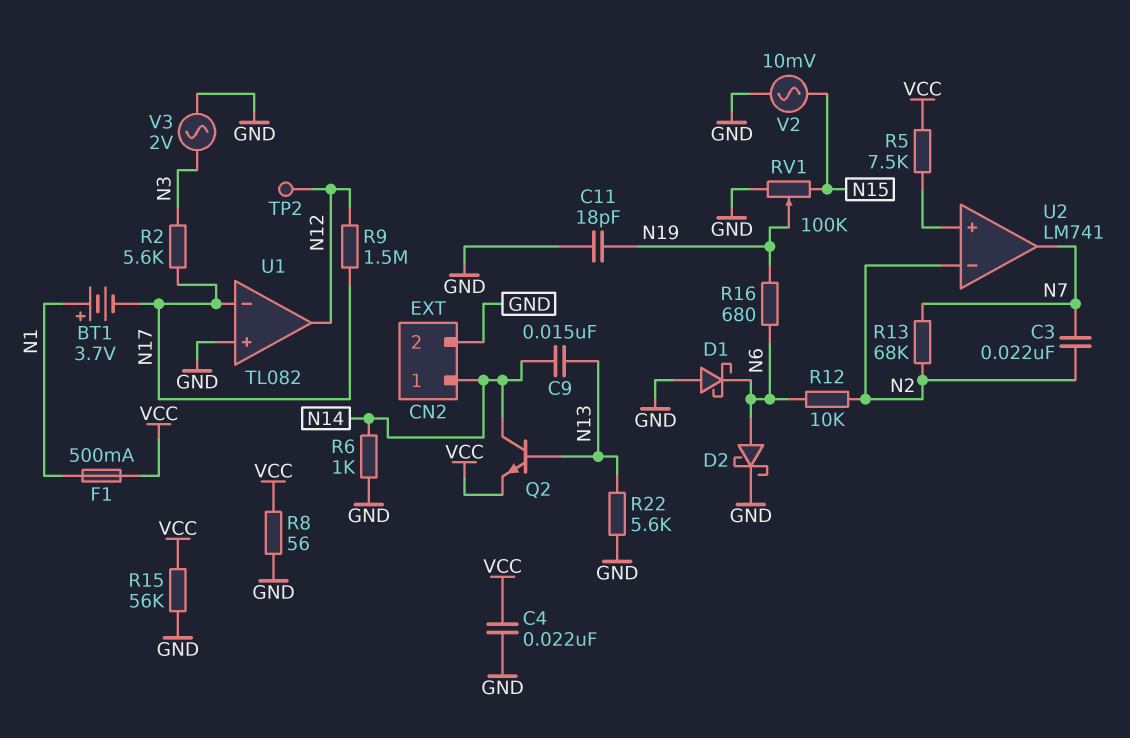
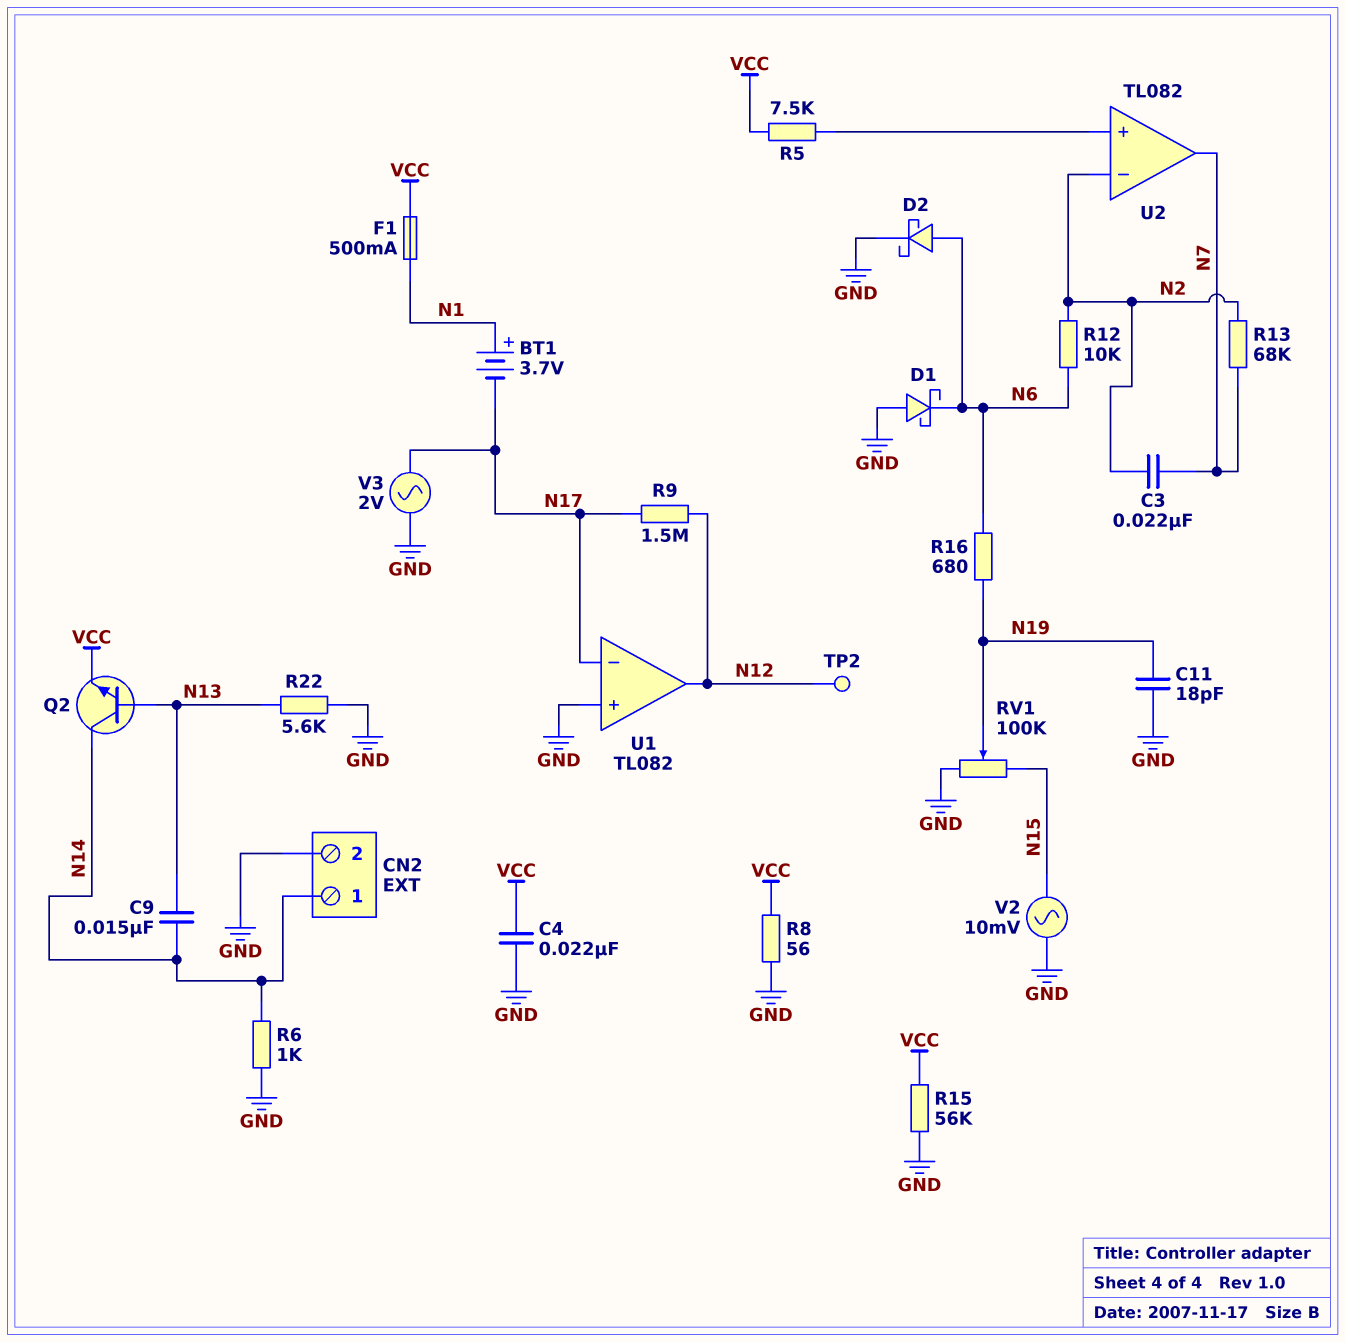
R2: 5.6k (N3, N17) -> none
U2: LM741 -> TL082
V3: AC 2V (GND, N3) -> AC 2V (GND, N17)

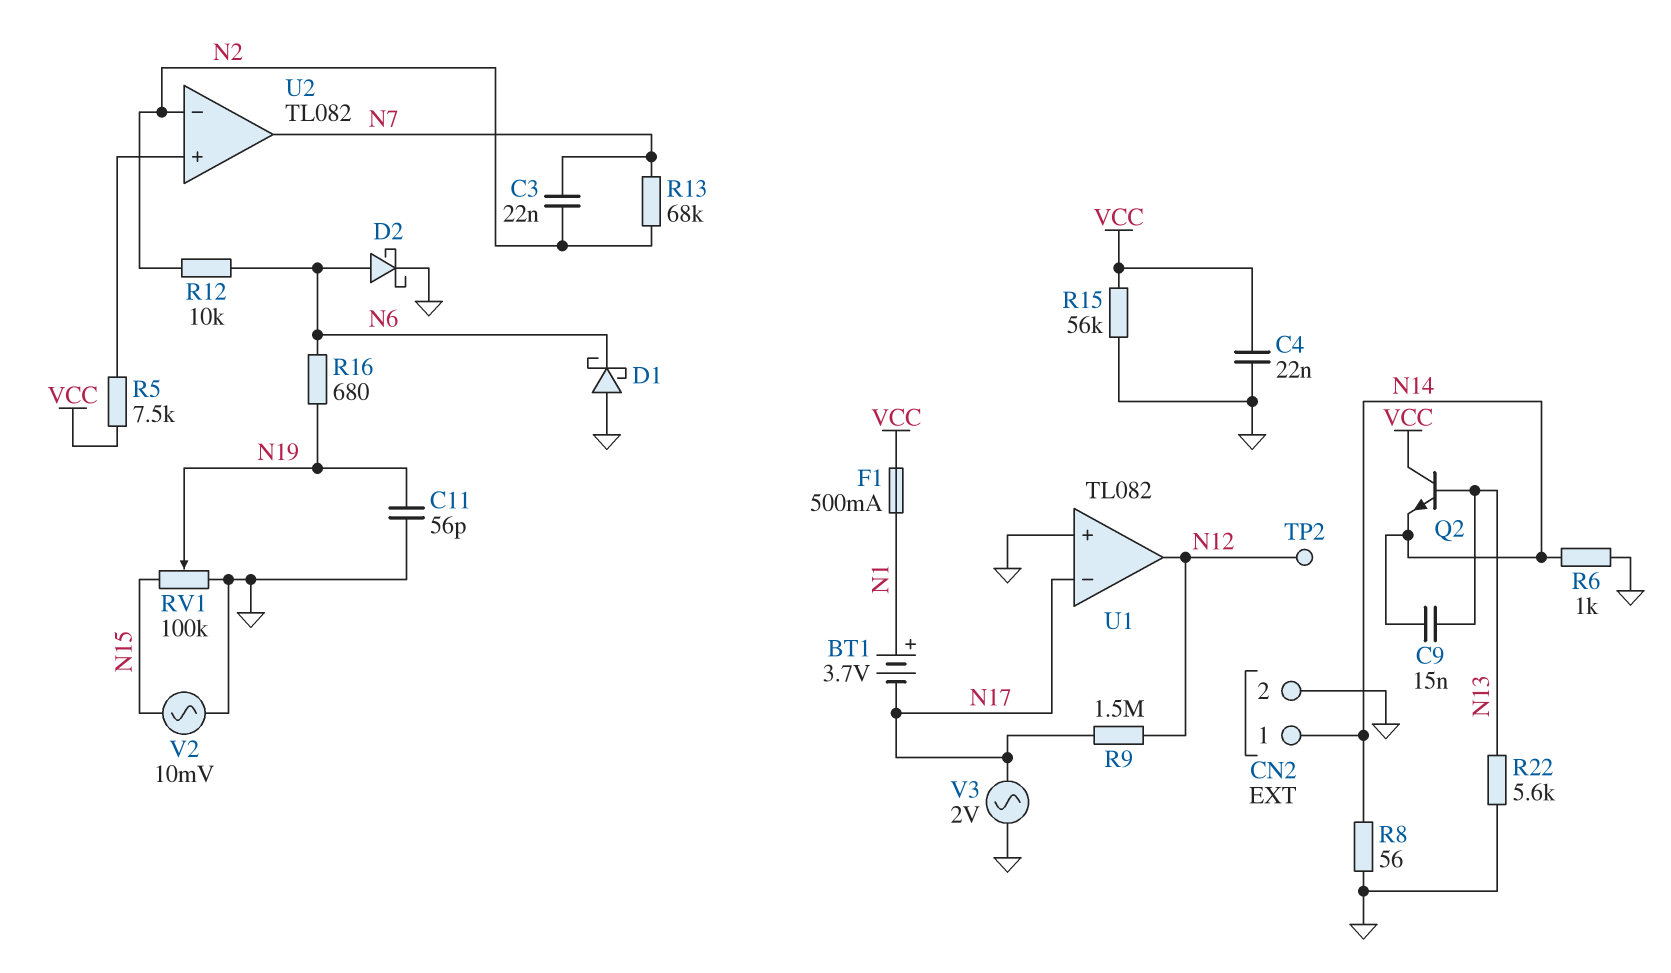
C11: 18pF (GND, N19) -> 56pF (GND, N19)
Q2: NPN (B N13, C N14, E VCC) -> NPN (B N13, C VCC, E N14)
R8: 56 (GND, VCC) -> 56 (GND, N14)

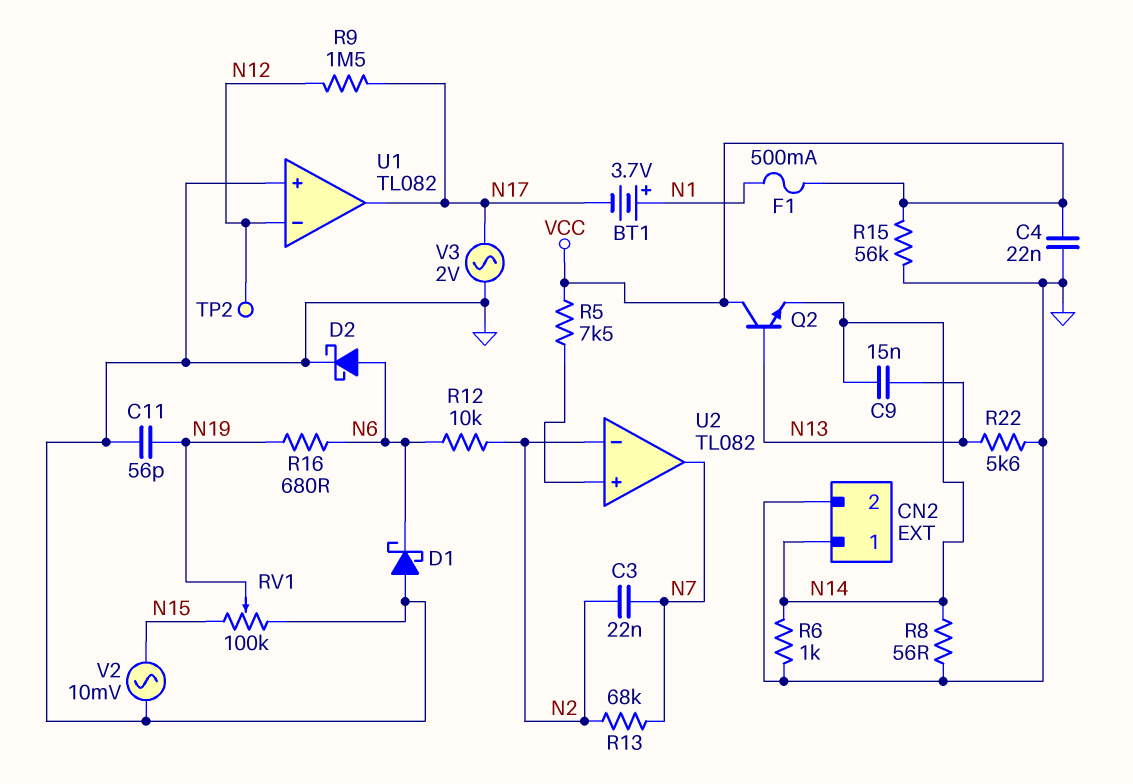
U1 pin in-: N17 -> N12
U1 pin out: N12 -> N17

